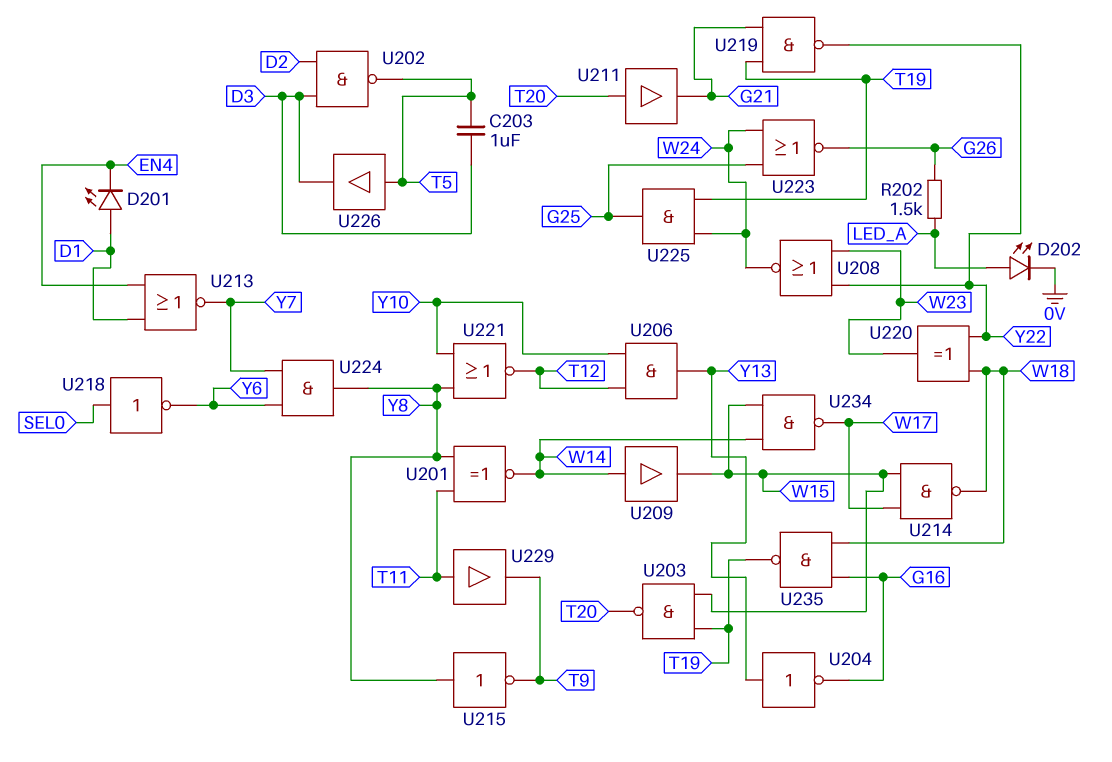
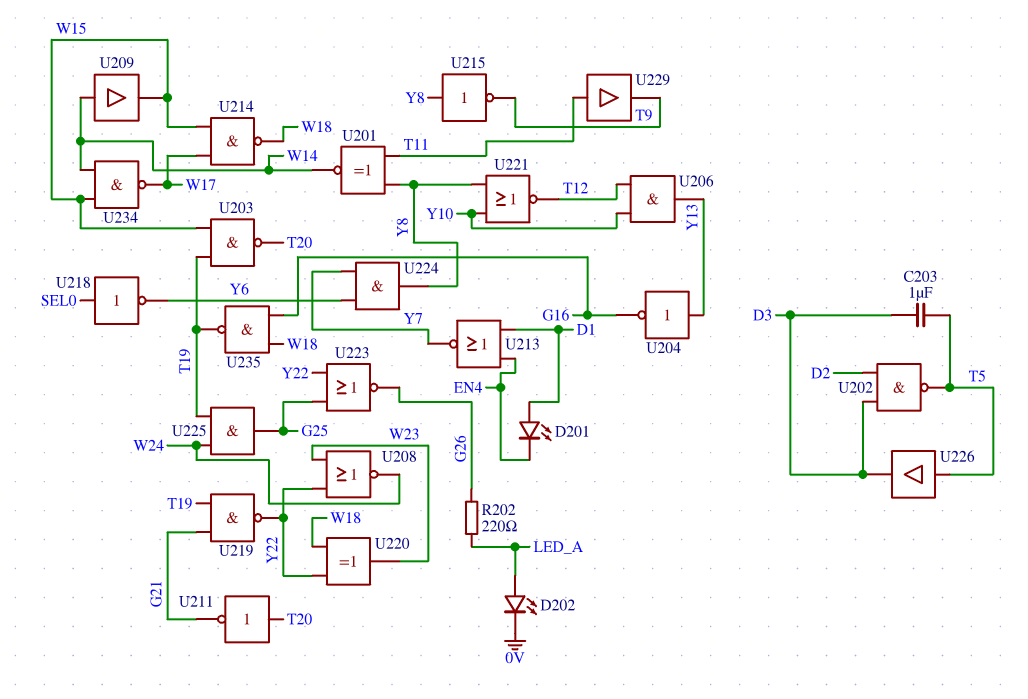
R202: 1.5k (G26, LED_A) -> 220 (G26, LED_A)
U211: buffer (in T20, out G21) -> NOT (in T20, out G21)
U223: NOR (in G25, in W24, out G26) -> NOR (in G25, in Y22, out G26)

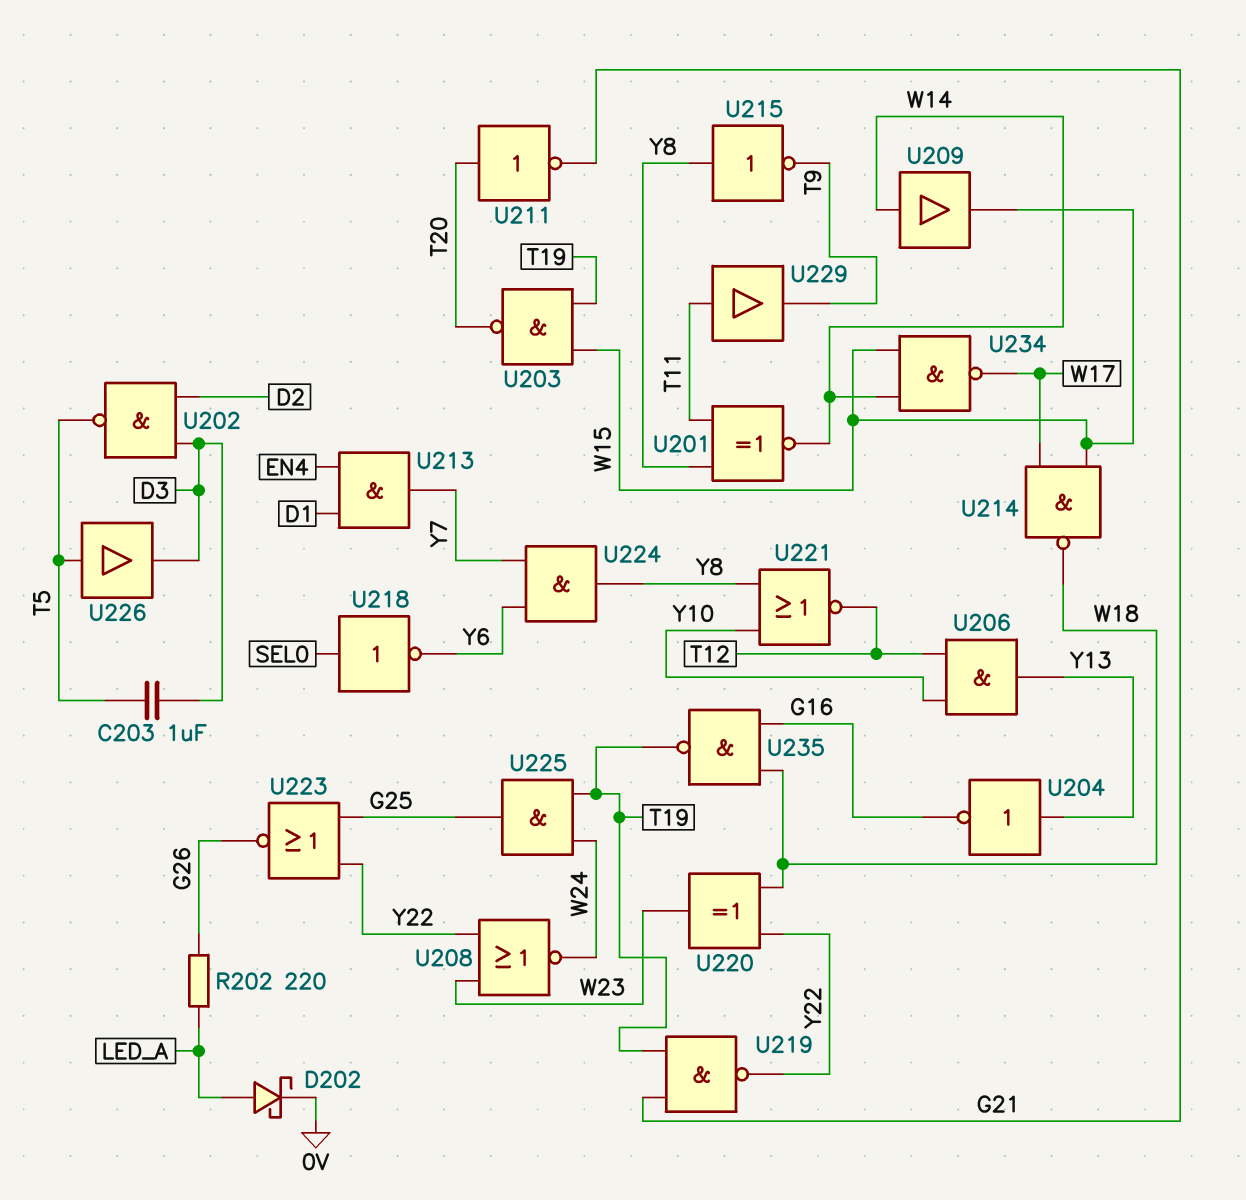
D201: LED (A D1, K EN4) -> none
D202: LED (A LED_A, K 0V) -> schottky (A LED_A, K 0V)
U213: NOR (in D1, in EN4, out Y7) -> AND (in D1, in EN4, out Y7)

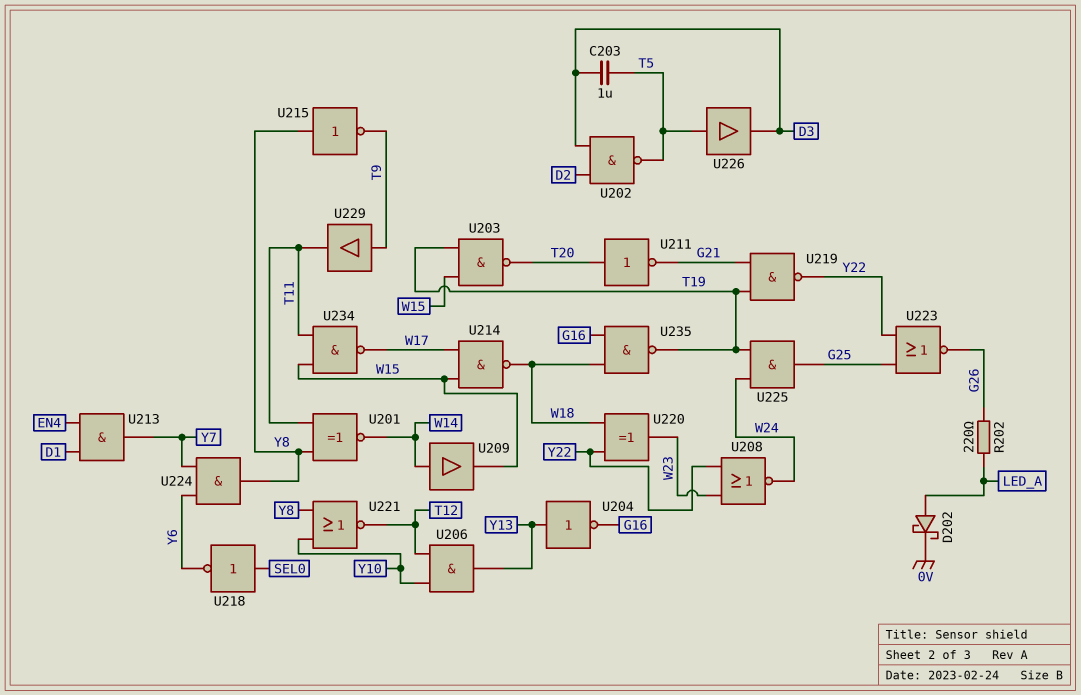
U229: buffer (in T11, out T9) -> buffer (in T9, out T11)
U234: NAND (in W14, in W15, out W17) -> NAND (in T11, in W15, out W17)

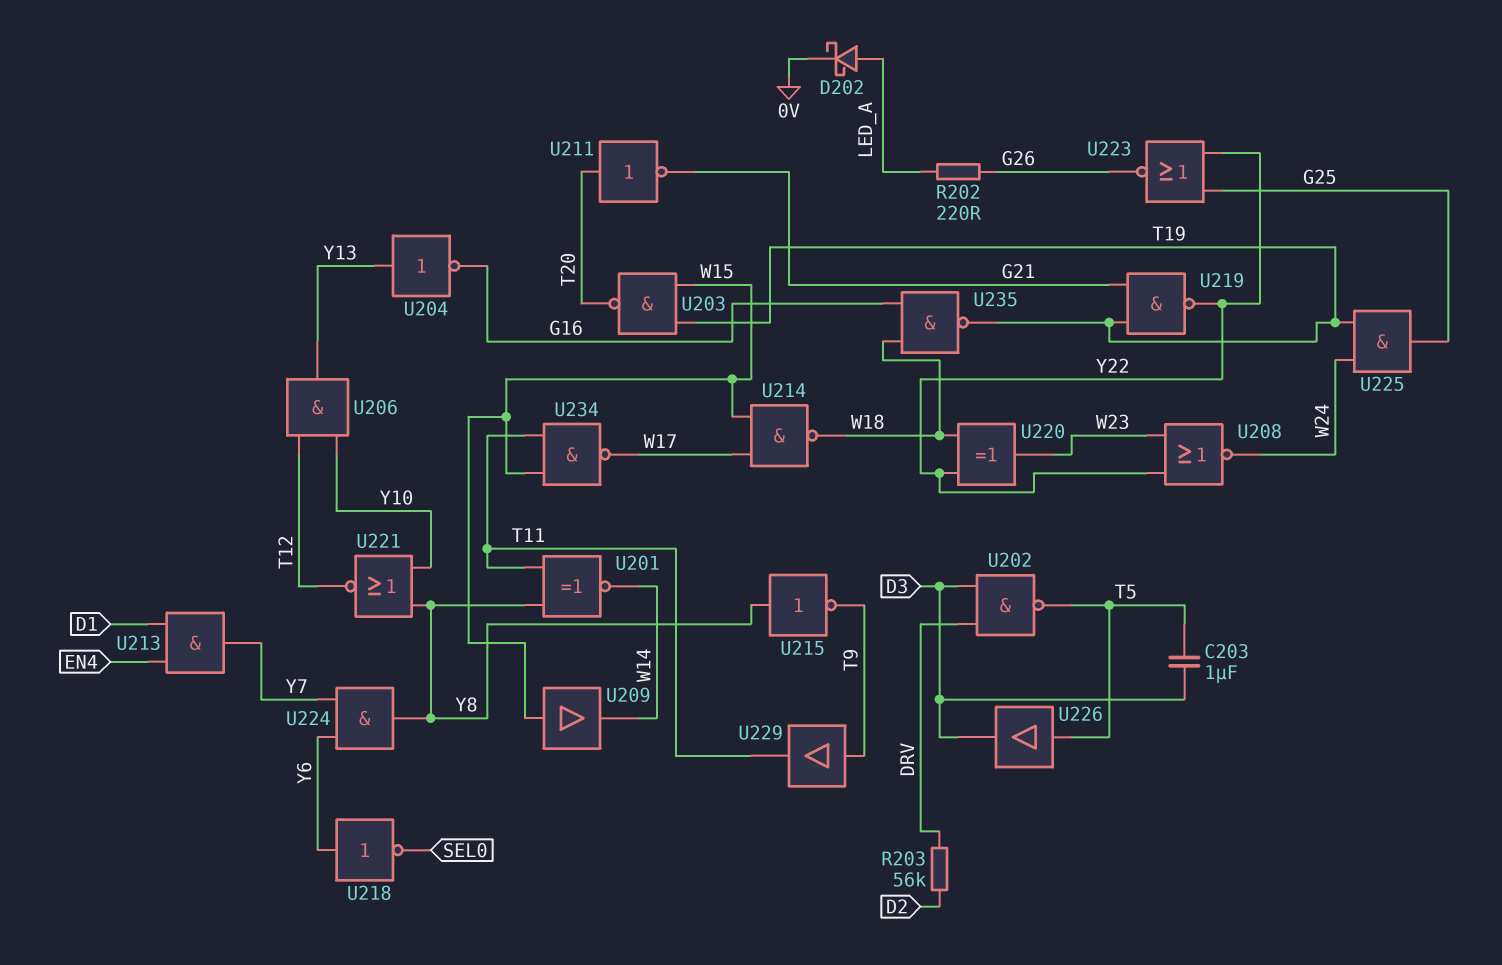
R203: none -> 56k (D2, DRV)
U202: NAND (in D2, in D3, out T5) -> NAND (in D3, in DRV, out T5)
U209: buffer (in W14, out W15) -> buffer (in W15, out W14)
U218: NOT (in SEL0, out Y6) -> NOT (in Y6, out SEL0)

